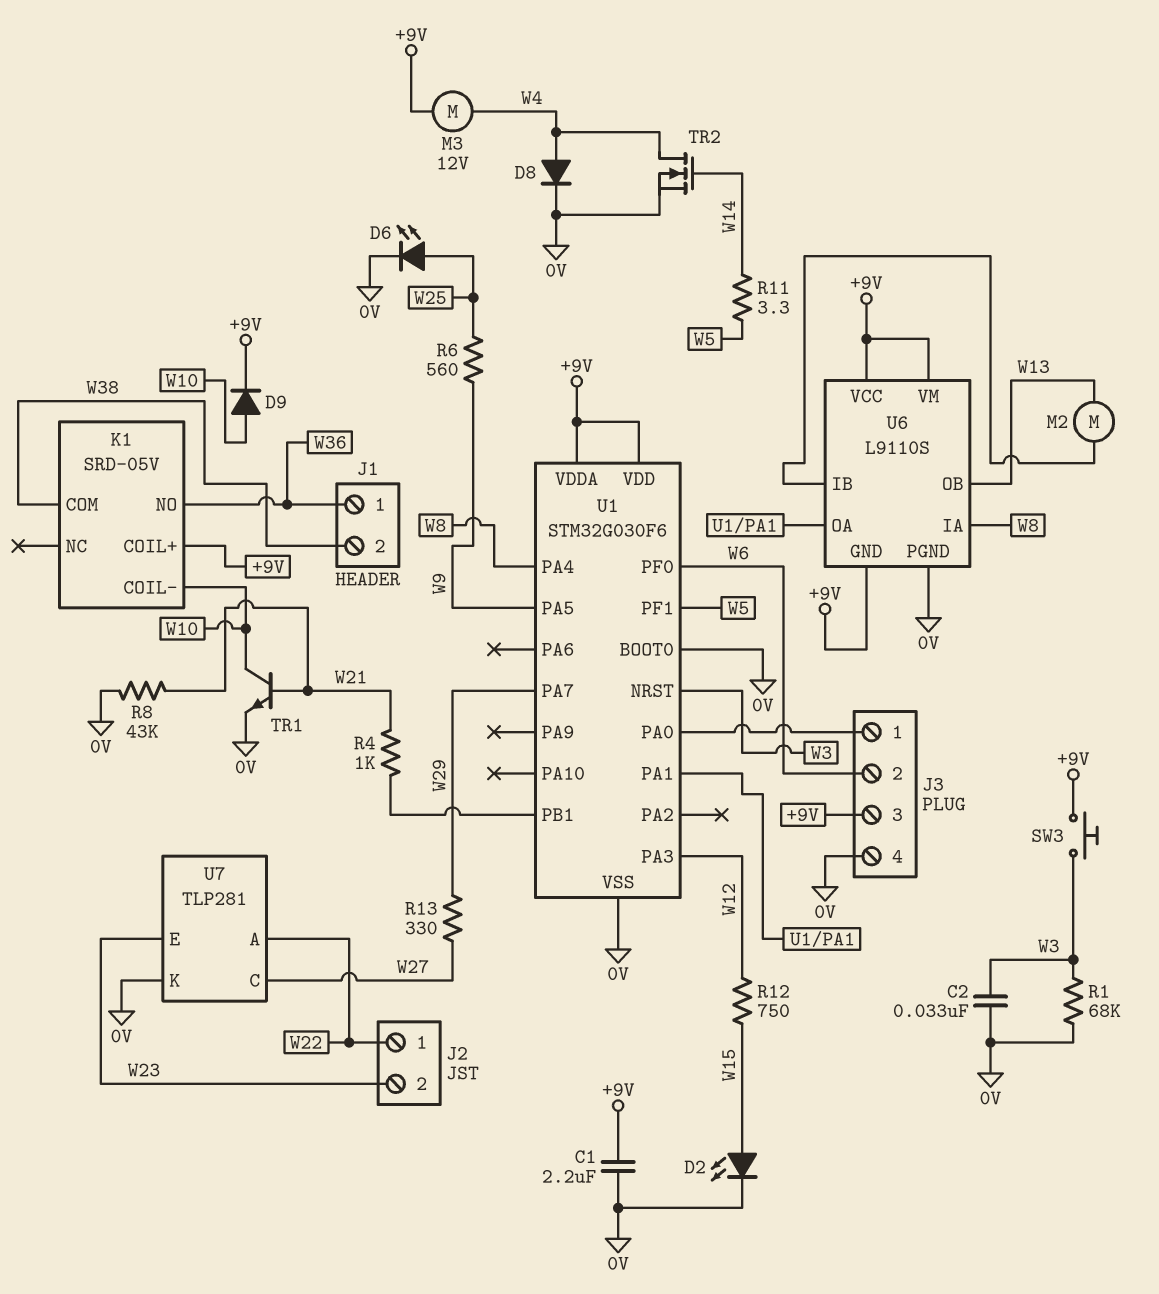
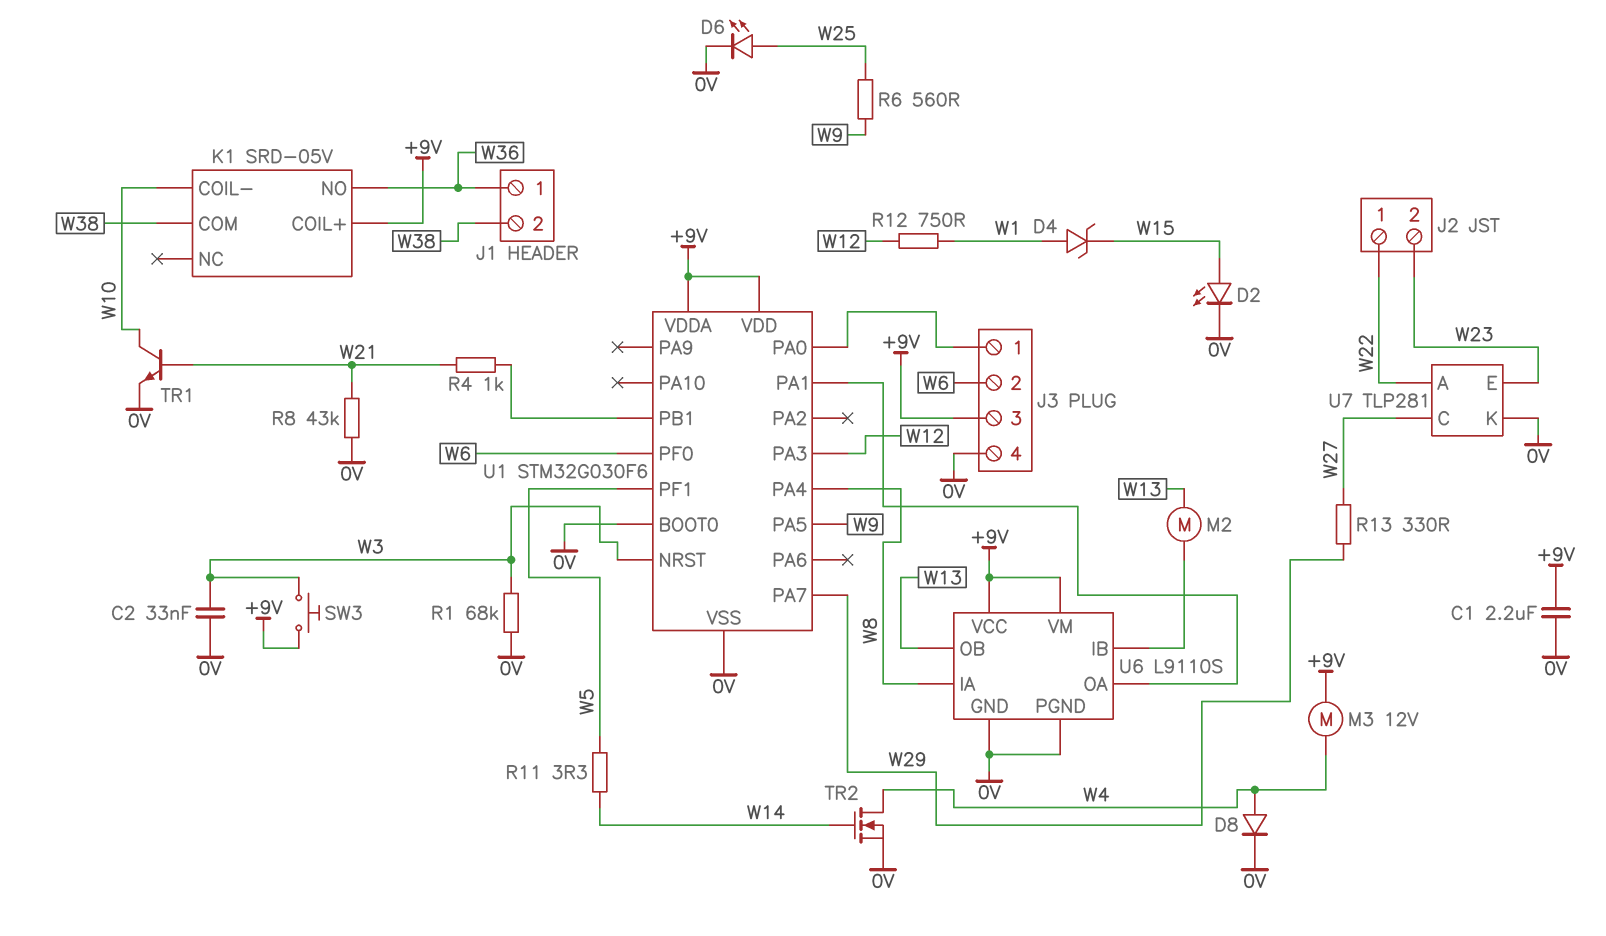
D4: none -> zener (A W1, K W15)
D9: diode (A W10, K +9V) -> none
R12: 750 (W12, W15) -> 750 (W1, W12)
U6 pin GND: +9V -> 0V

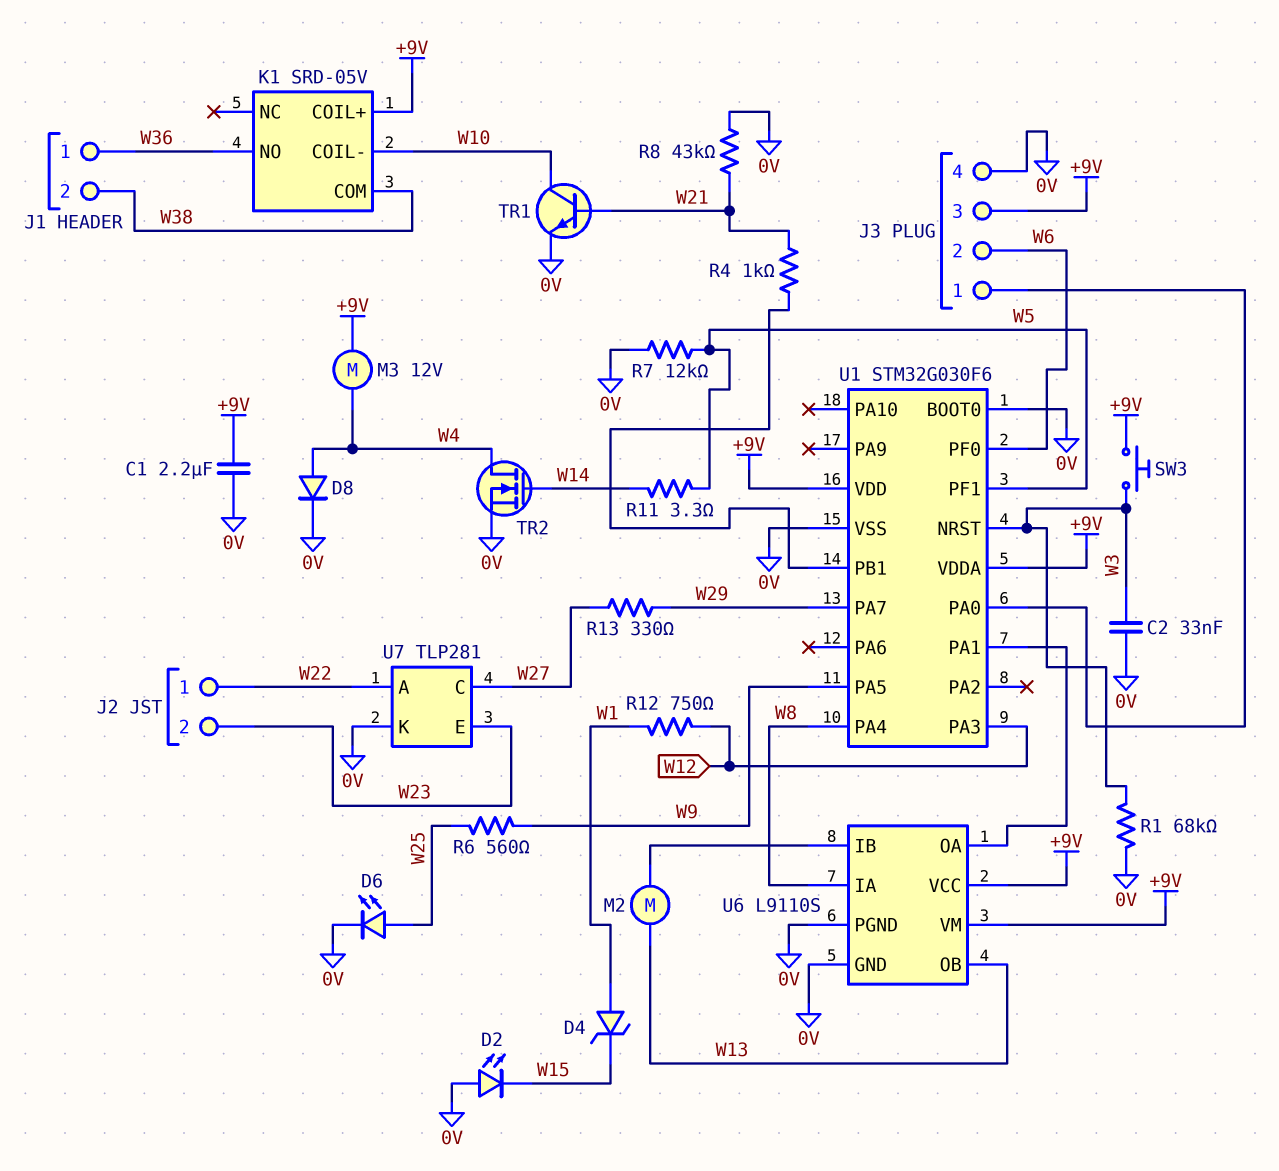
D2: LED (A W15, K 0V) -> LED (A 0V, K W15)
R7: none -> 12k (0V, W5)

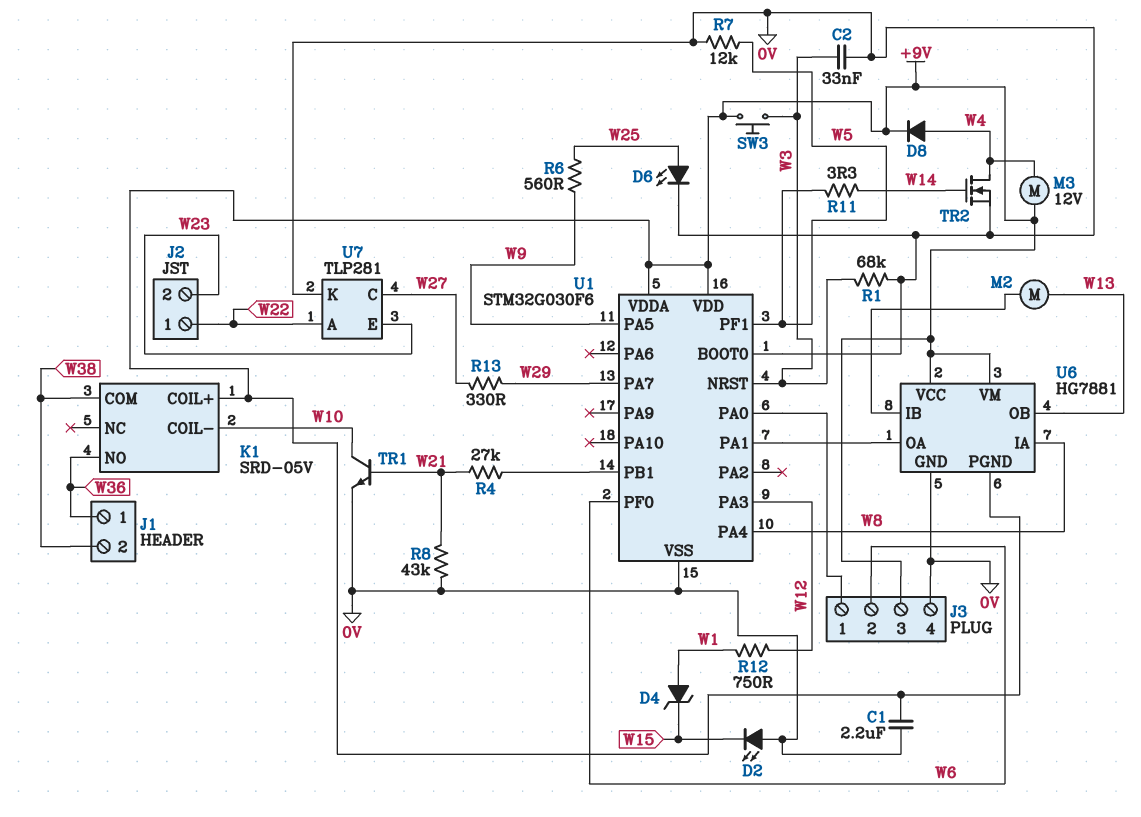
D8: diode (A W4, K 0V) -> diode (A W4, K +9V)
R4: 1k (U1/PB1, W21) -> 27k (U1/PB1, W21)
U6: L9110S -> HG7881
U6 pin PGND: 0V -> +9V

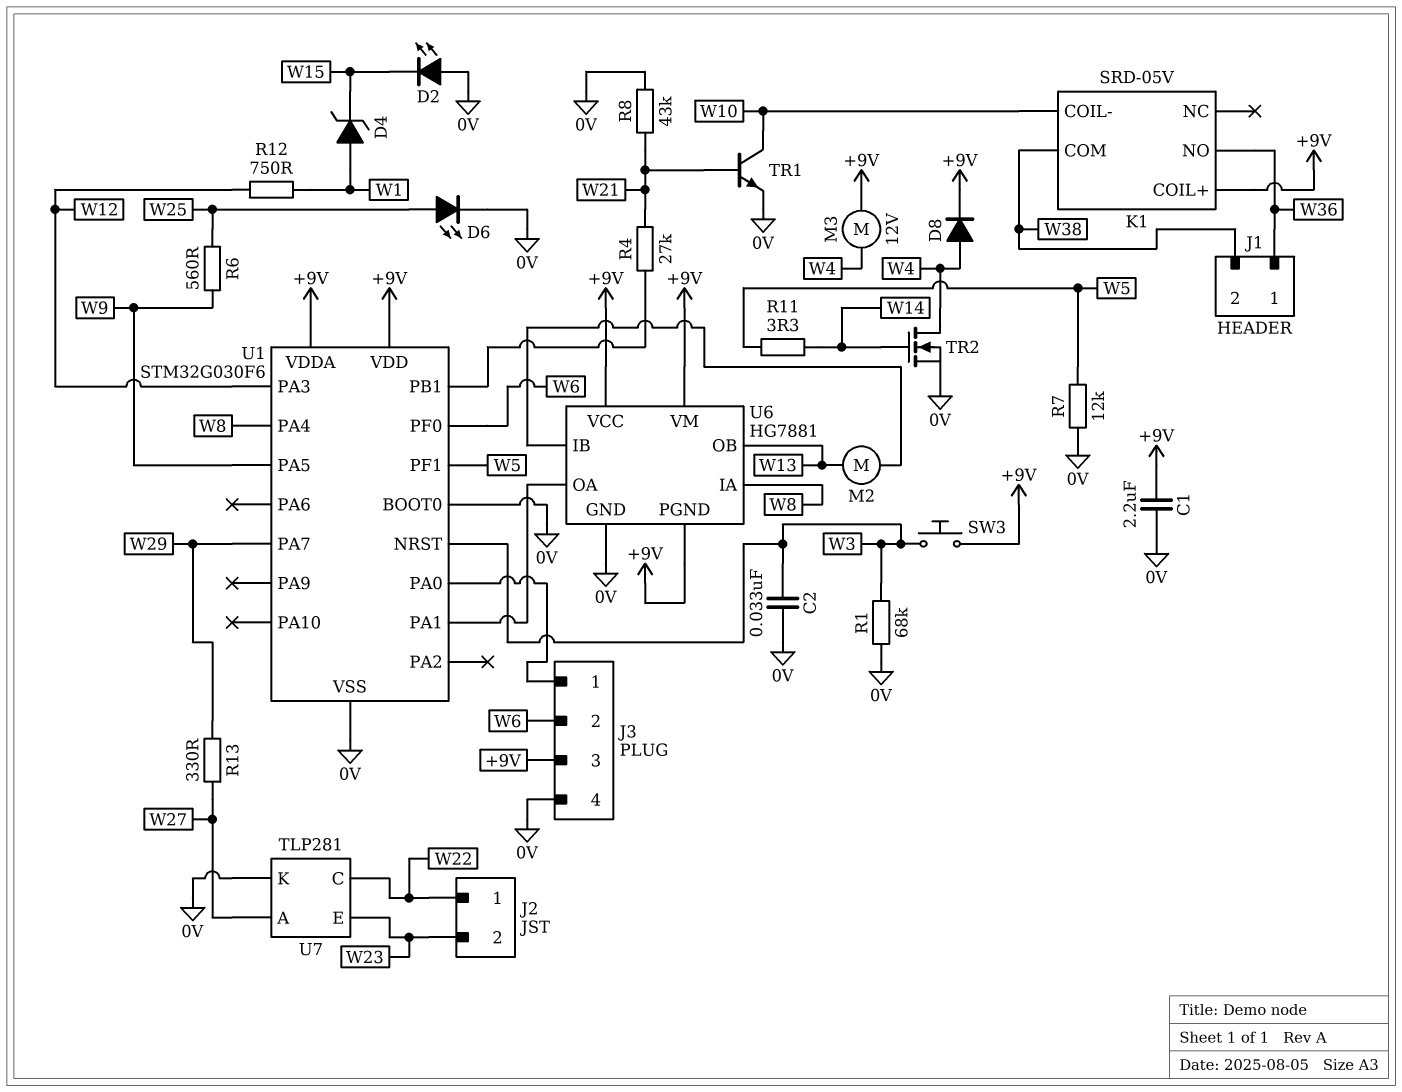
U7 pin A: W22 -> W27
U7 pin C: W27 -> W22

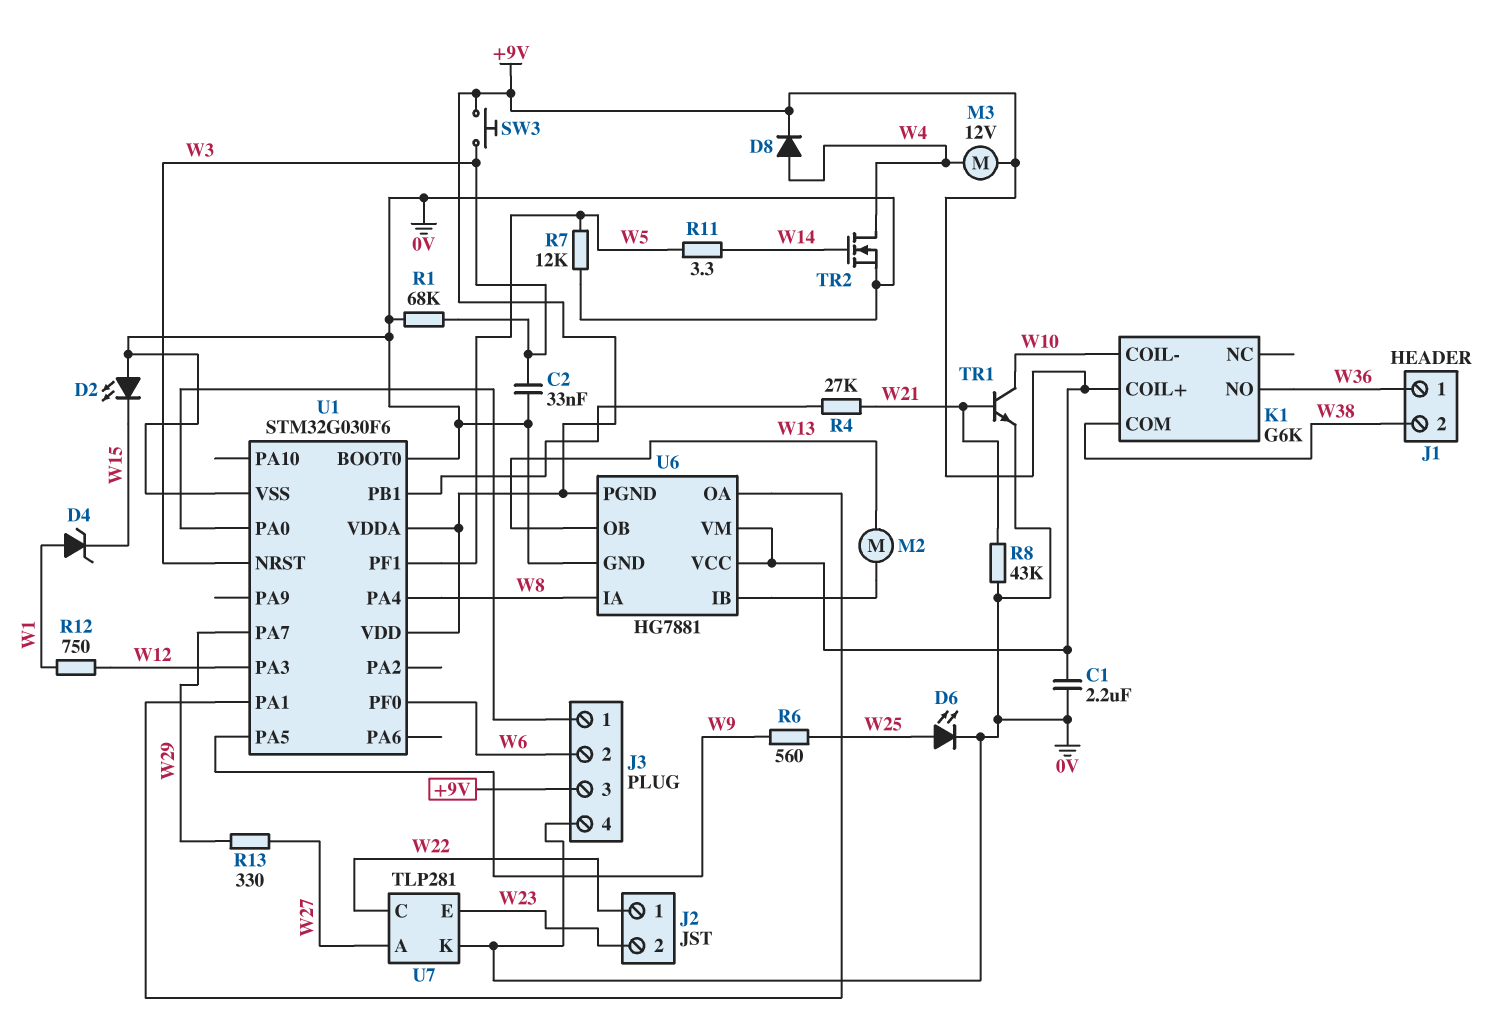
K1: SRD-05V -> G6K

